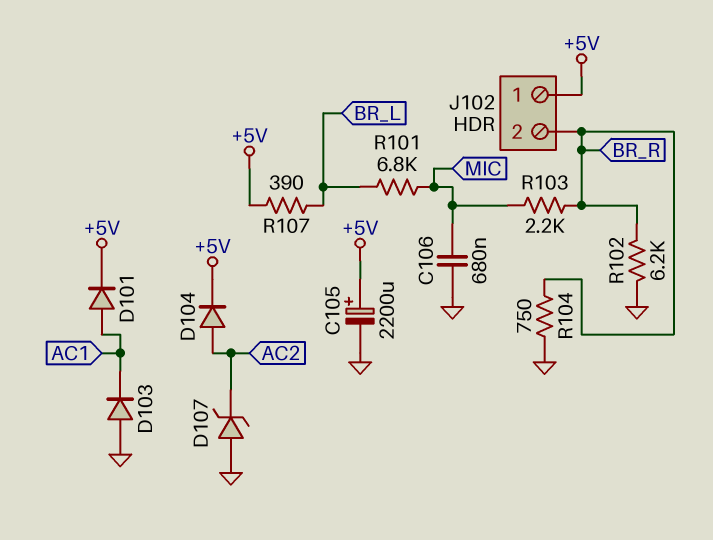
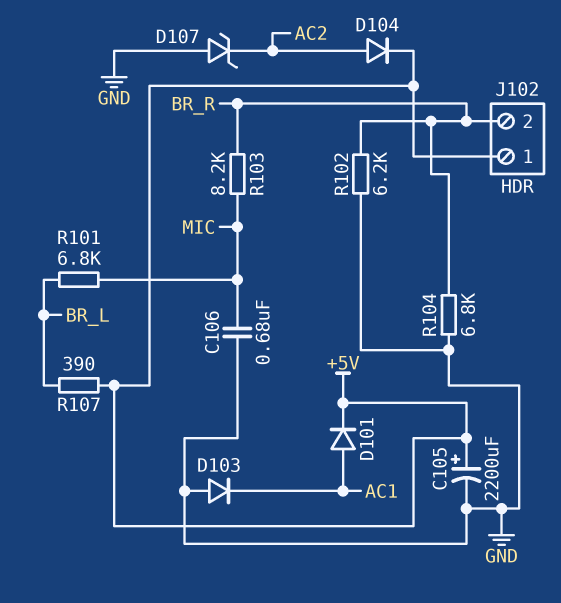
R103: 2.2k (BR_R, MIC) -> 8.2k (BR_R, MIC)
R104: 750 (BR_R, GND) -> 6.8k (BR_R, GND)

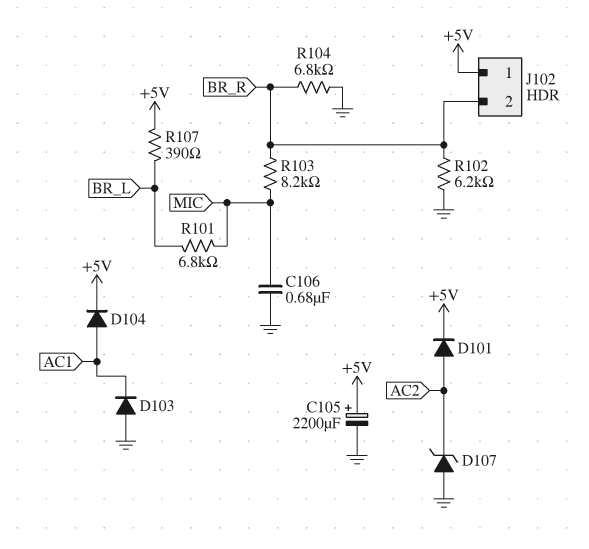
D101: diode (A AC1, K +5V) -> diode (A AC2, K +5V)
D104: diode (A AC2, K +5V) -> diode (A AC1, K +5V)

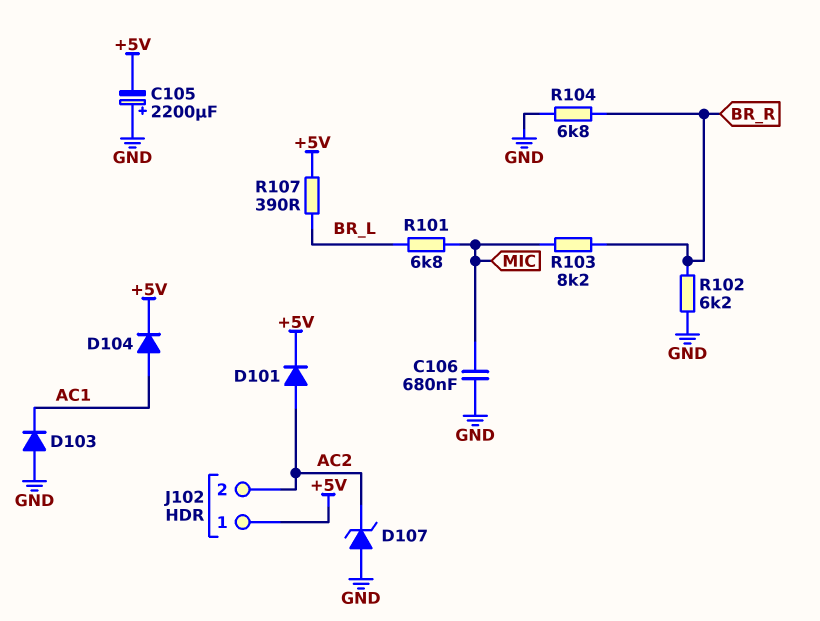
C105: 2200uF (plus +5V, minus GND) -> 2200uF (plus GND, minus +5V)
J102 pin 2: BR_R -> AC2

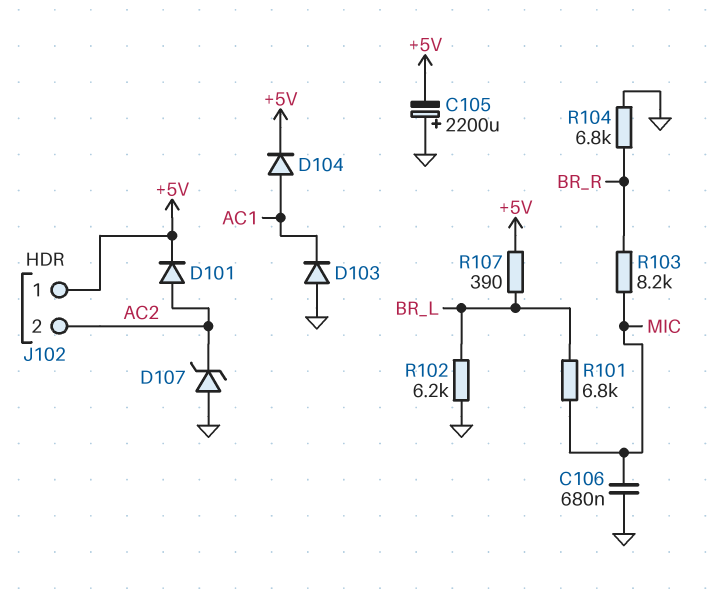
R102: 6.2k (BR_R, GND) -> 6.2k (BR_L, GND)

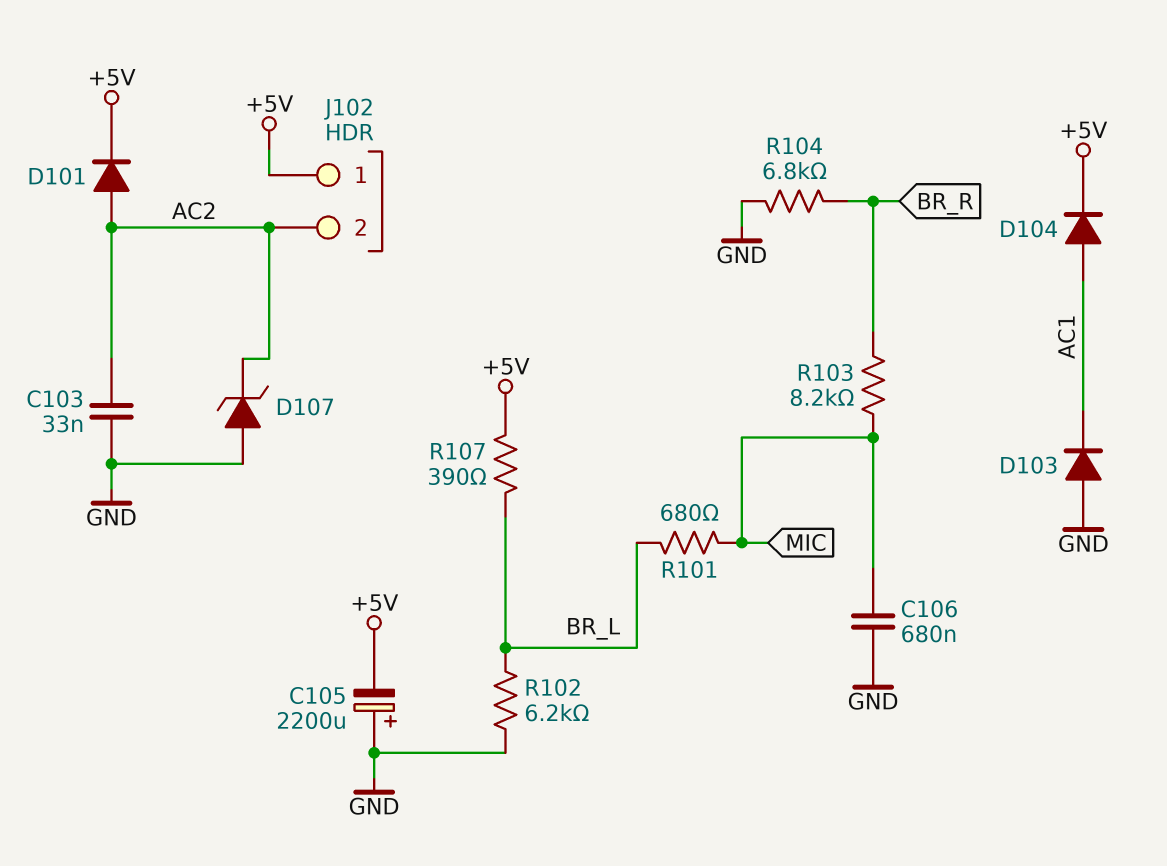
C103: none -> 33nF (AC2, GND)
R101: 6.8k (BR_L, MIC) -> 680 (BR_L, MIC)

